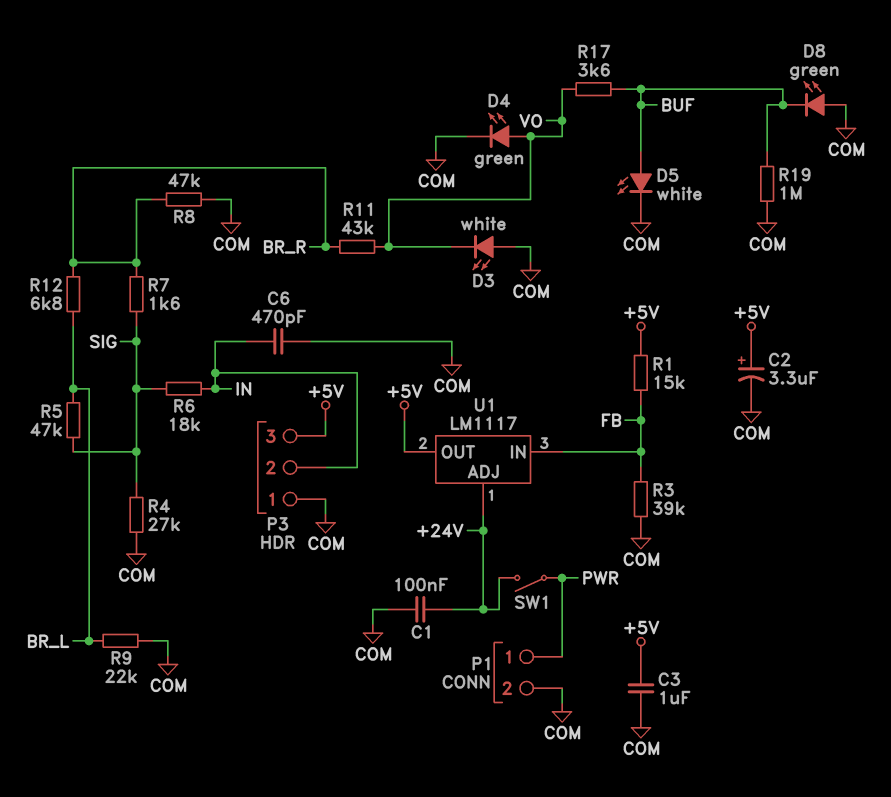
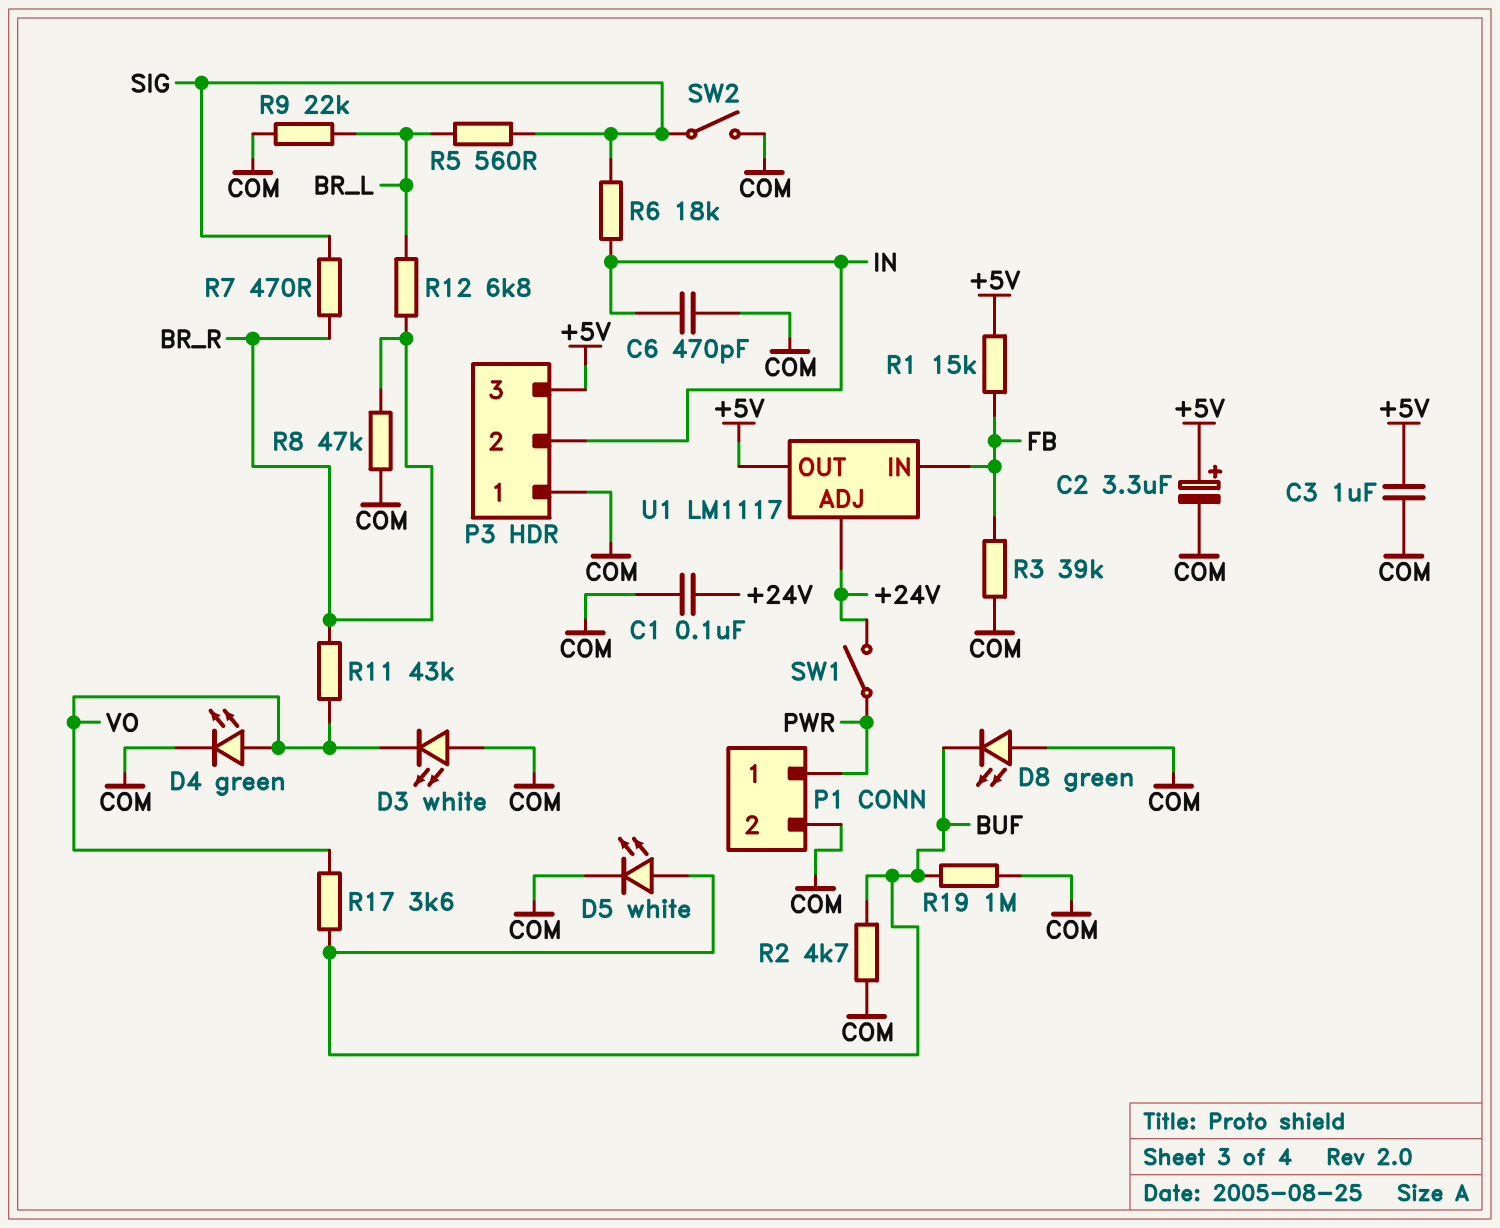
R2: none -> 4.7k (BUF, COM)
R4: 27k (COM, SIG) -> none
R5: 47k (BR_L, SIG) -> 560 (BR_L, SIG)
R7: 1.6k (BR_R, SIG) -> 470 (BR_R, SIG)
SW2: none -> switch (COM, SIG)

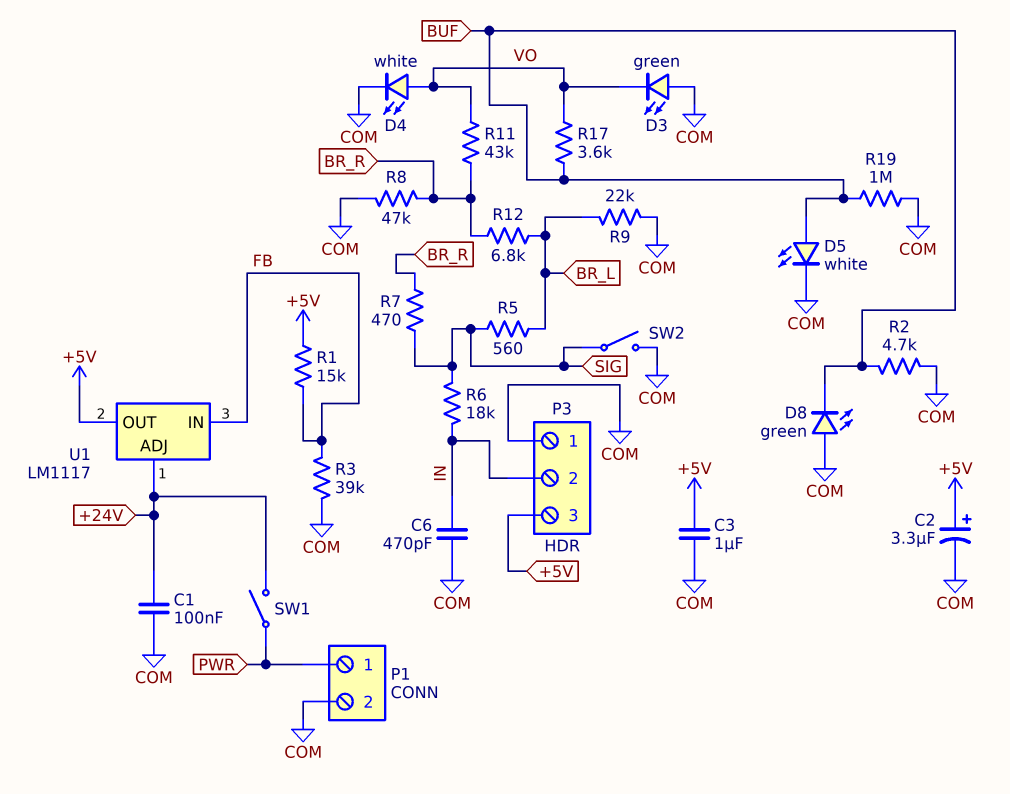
D3: LED white (A COM, K VO) -> LED green (A COM, K VO)
D4: LED green (A VO, K COM) -> LED white (A VO, K COM)

